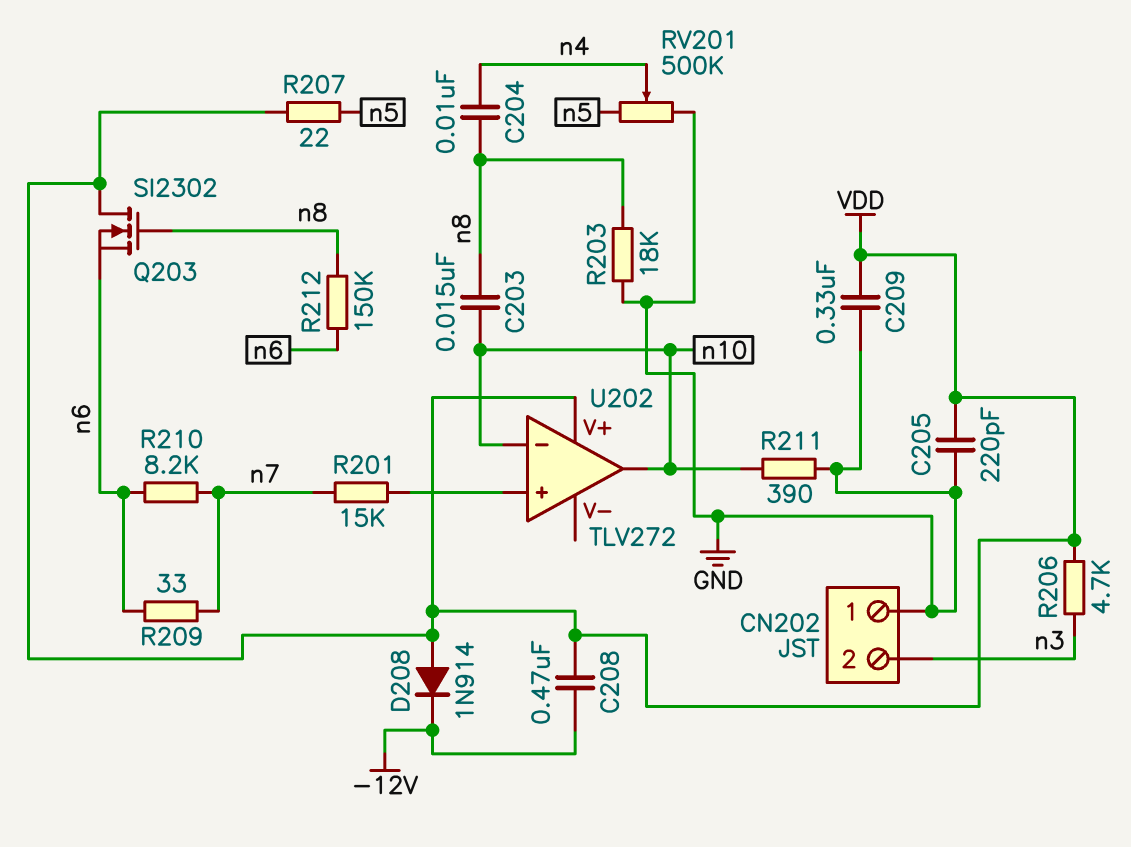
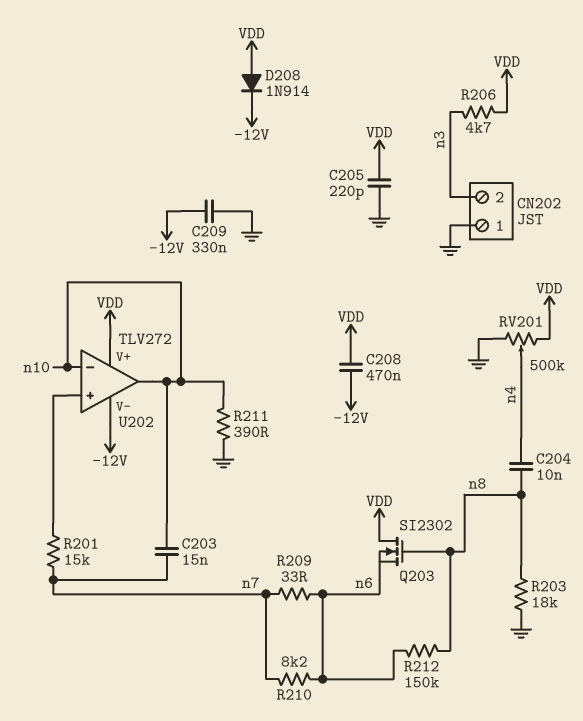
C203: 15nF (n8, n10) -> 15nF (n7, n10)
C209: 330nF (GND, VDD) -> 330nF (-12V, GND)
R207: 22 (VDD, n5) -> none
RV201: 500k (GND, n5, wiper n4) -> 500k (GND, VDD, wiper n4)
U202 pin V-: none -> -12V

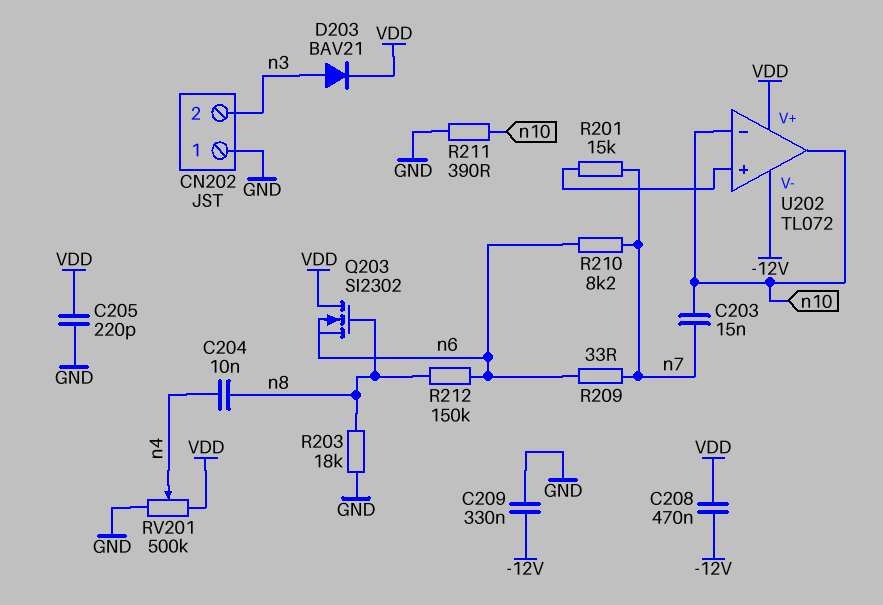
D203: none -> diode BAV21 (A n3, K VDD)
D208: diode 1N914 (A VDD, K -12V) -> none
R206: 4.7k (VDD, n3) -> none
U202: TLV272 -> TL072

